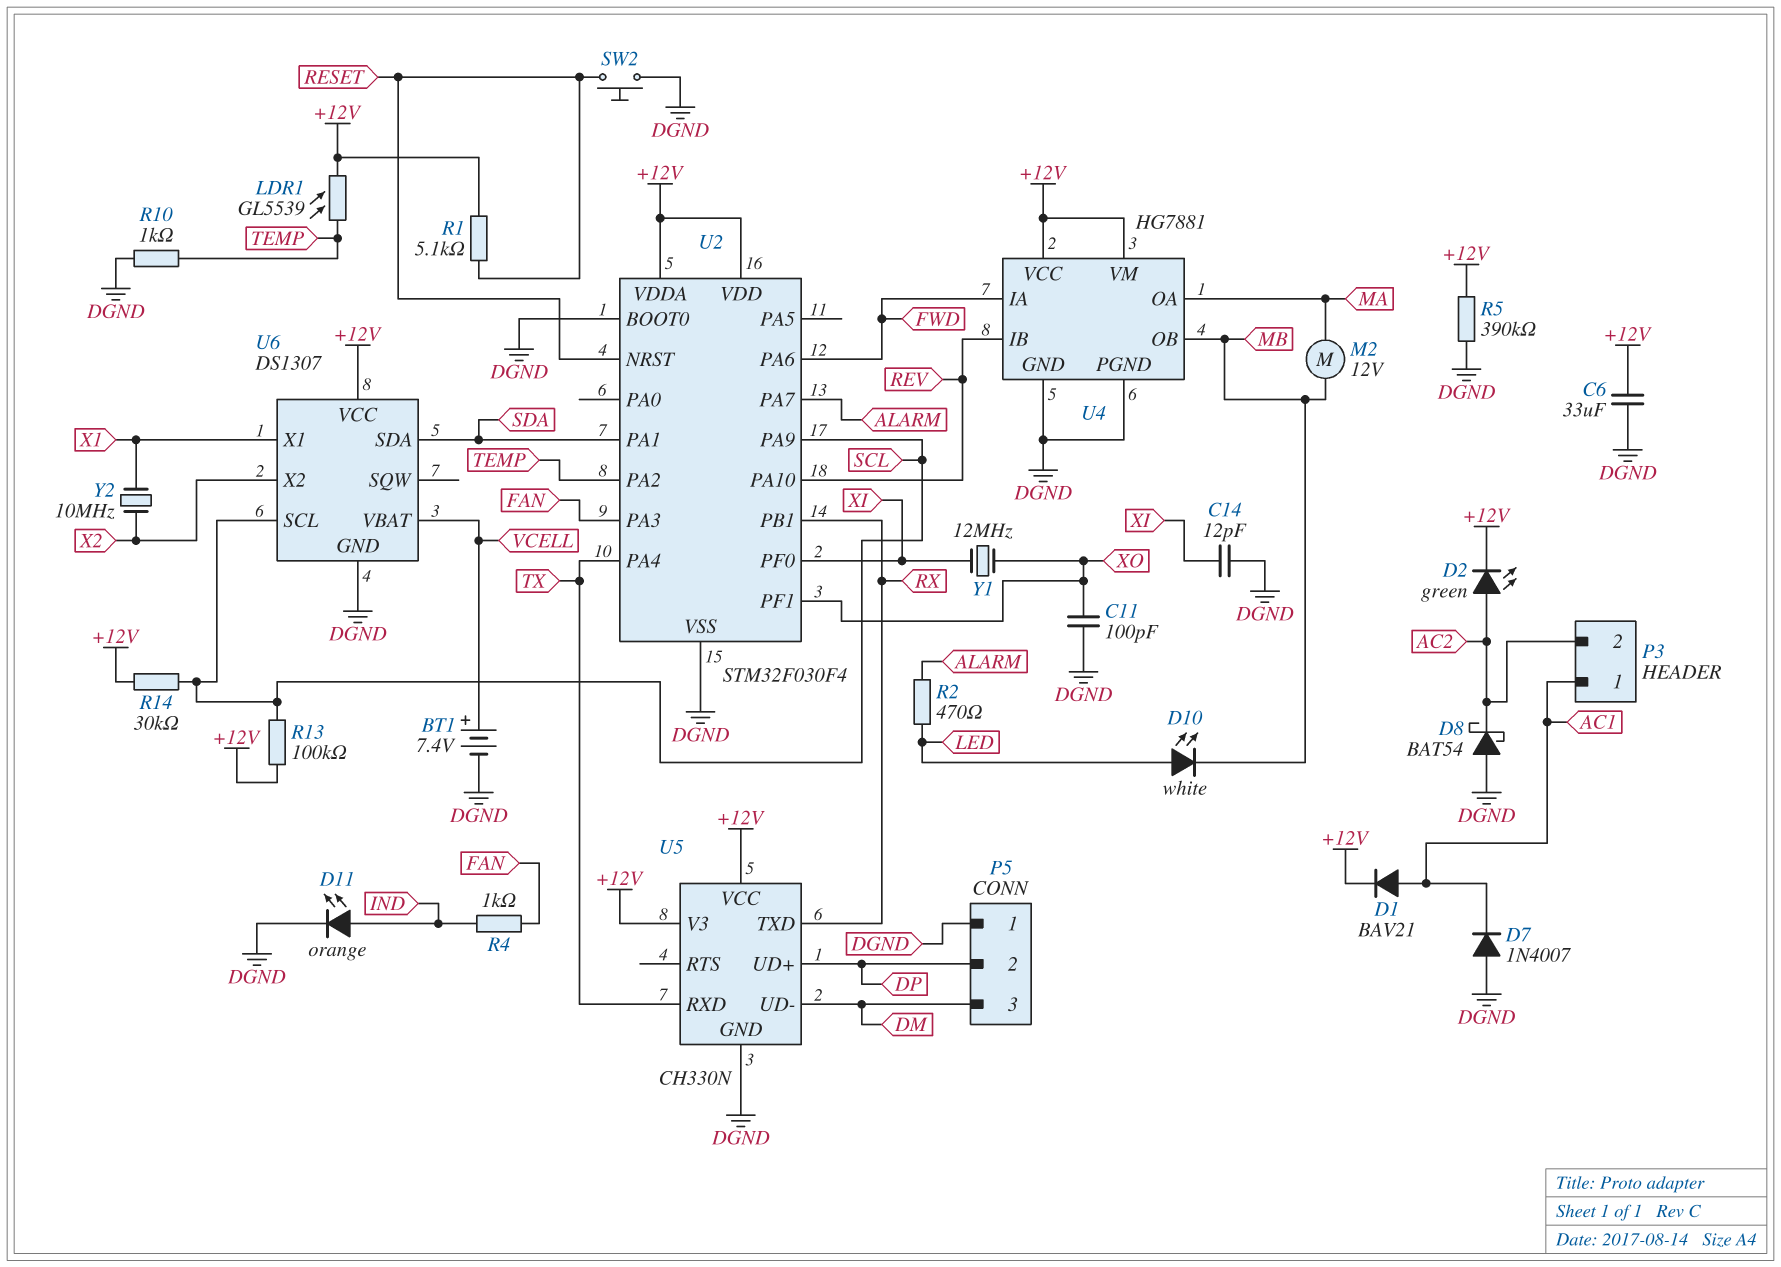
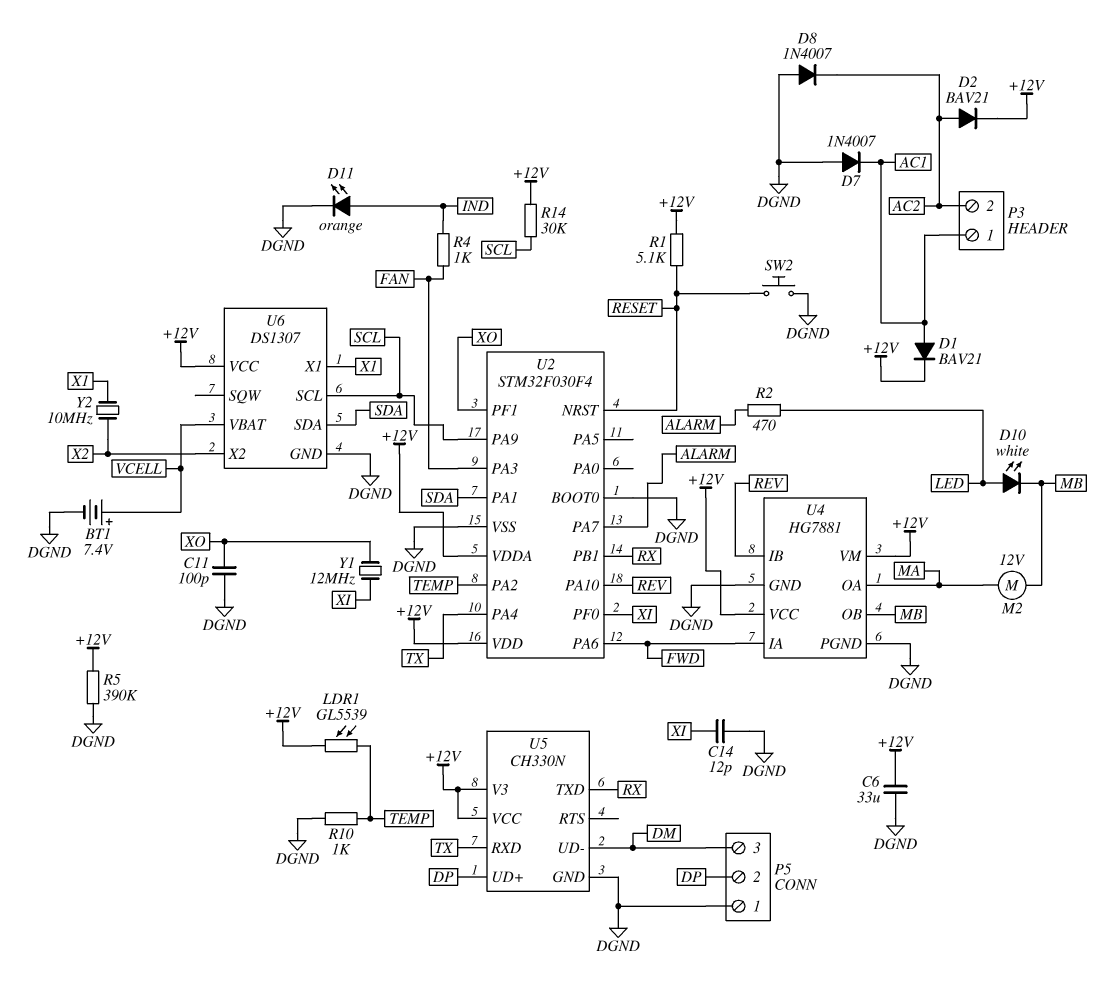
D2: LED green (A AC2, K +12V) -> diode BAV21 (A AC2, K +12V)
D8: schottky BAT54 (A DGND, K AC2) -> diode 1N4007 (A DGND, K AC2)
R13: 100k (+12V, SCL) -> none

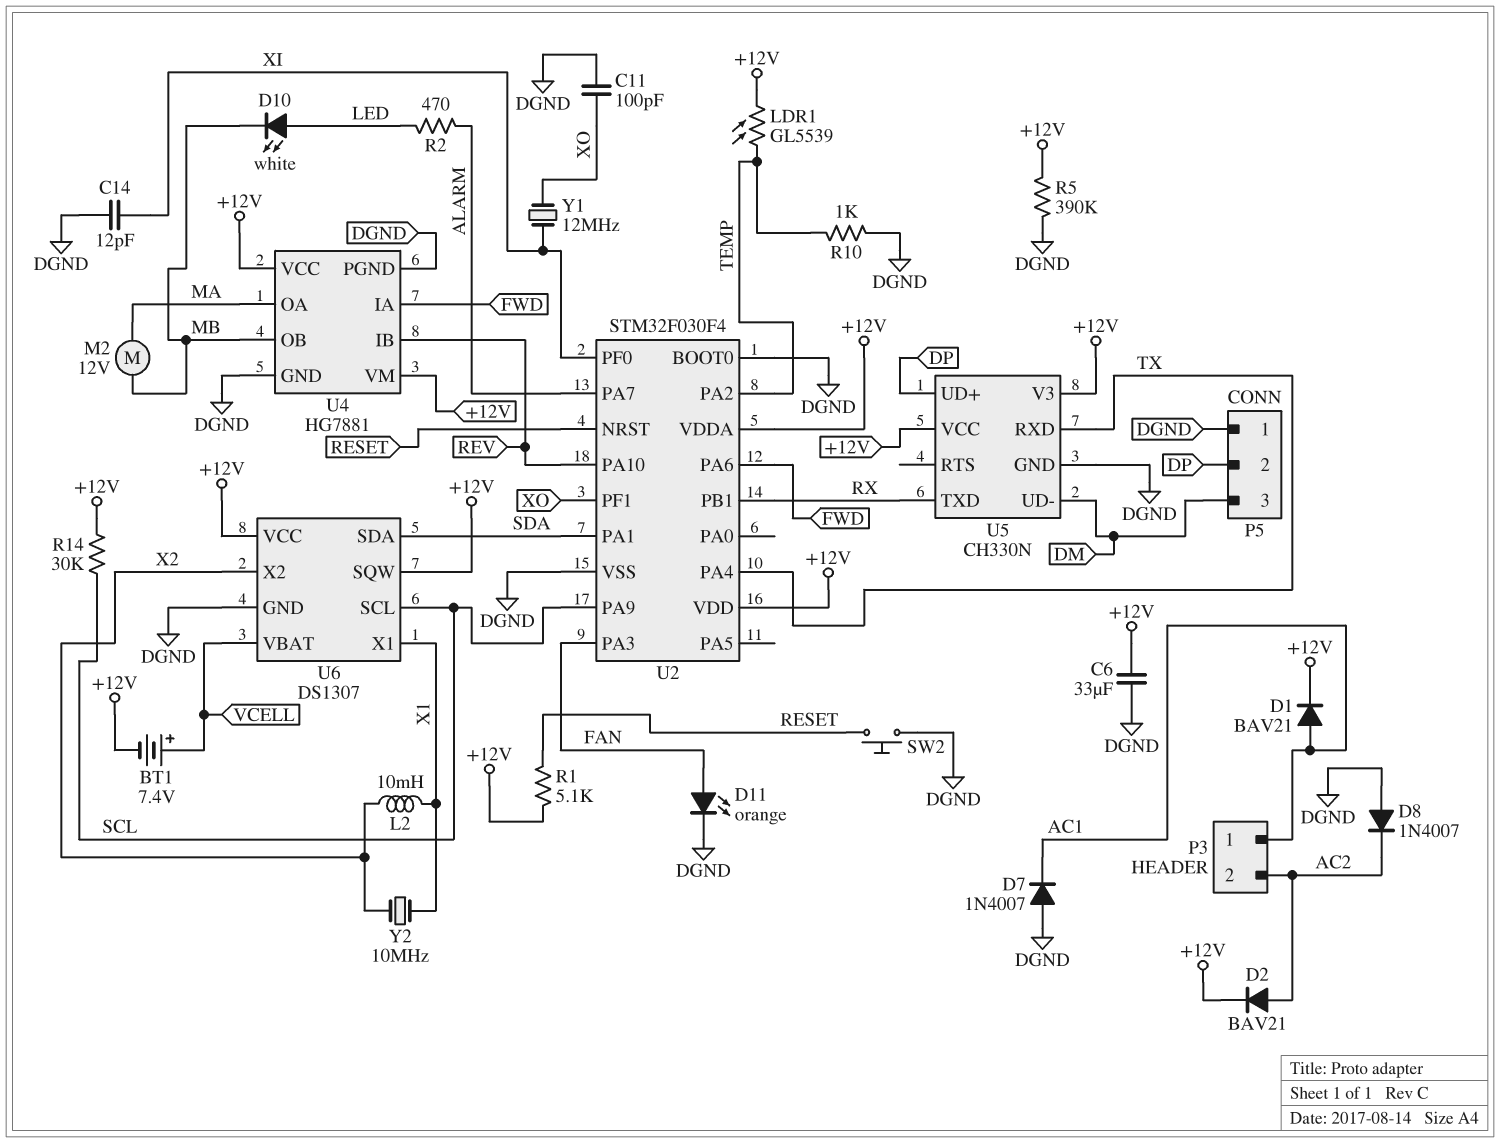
BT1: 7.4V (plus VCELL, minus DGND) -> 7.4V (plus VCELL, minus +12V)
D11: LED orange (A IND, K DGND) -> LED orange (A FAN, K DGND)
L2: none -> 10mH (X1, X2)
R4: 1k (FAN, IND) -> none
U6 pin SQW: none -> +12V

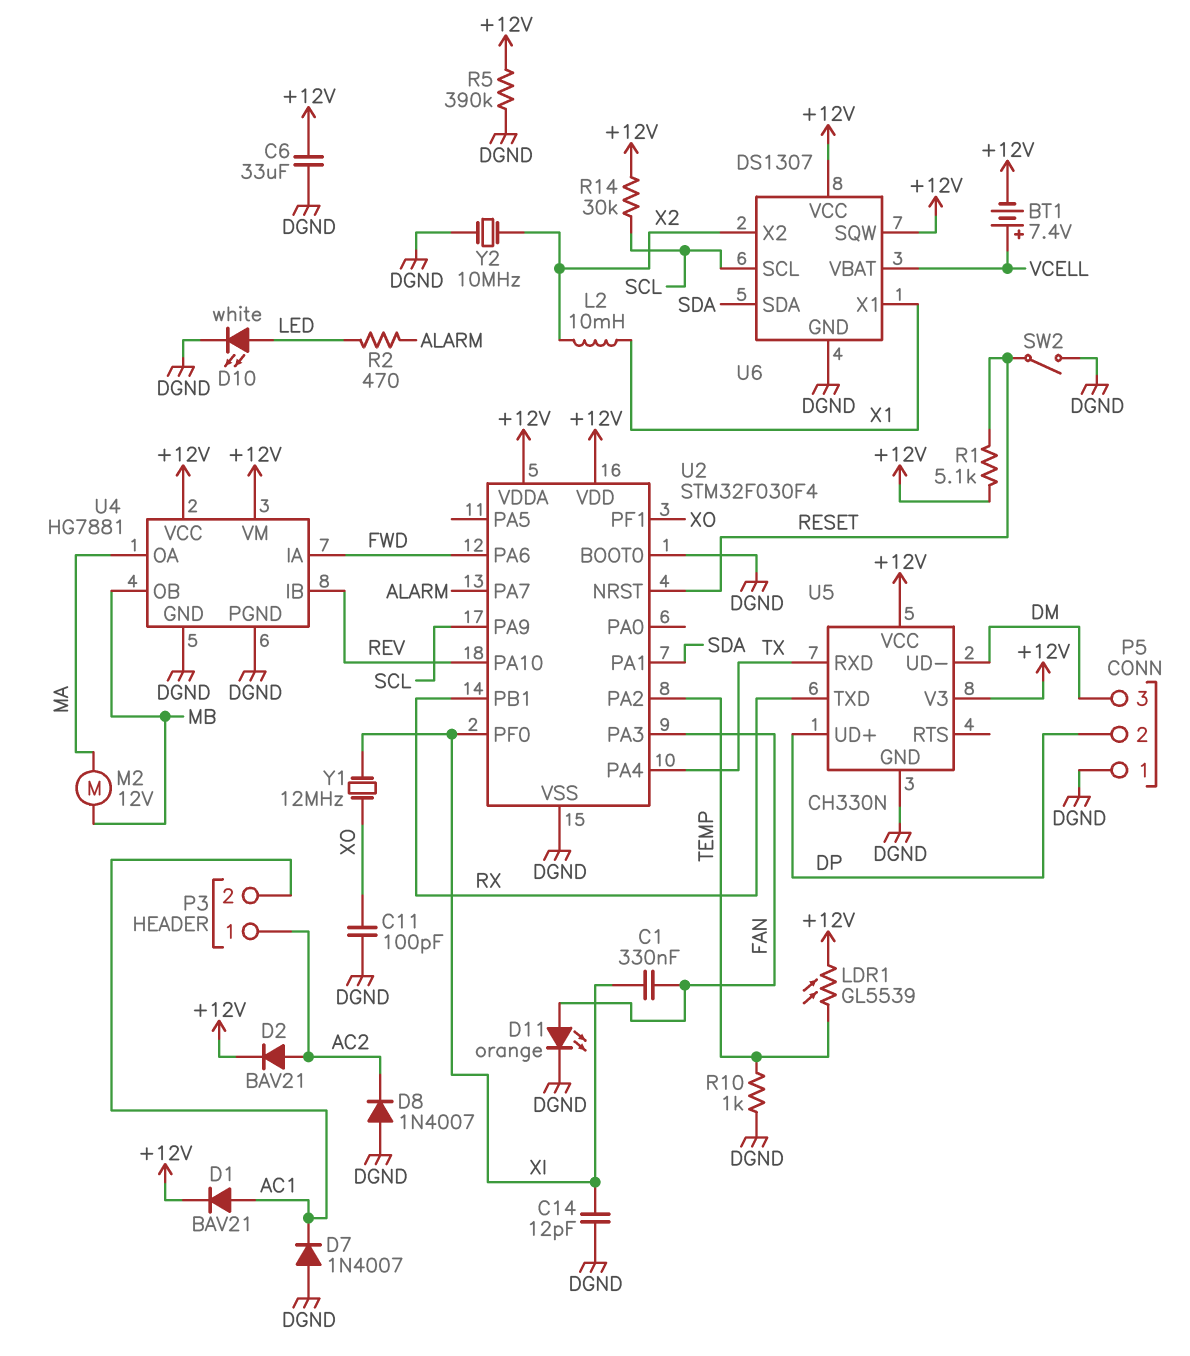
C1: none -> 330nF (FAN, XI)
D10: LED white (A LED, K MB) -> LED white (A LED, K DGND)
P3 pin 1: AC1 -> AC2
P3 pin 2: AC2 -> AC1
SW2: button (DGND, RESET) -> switch (DGND, RESET)
Y2: 10MHz (X1, X2) -> 10MHz (DGND, X2)

